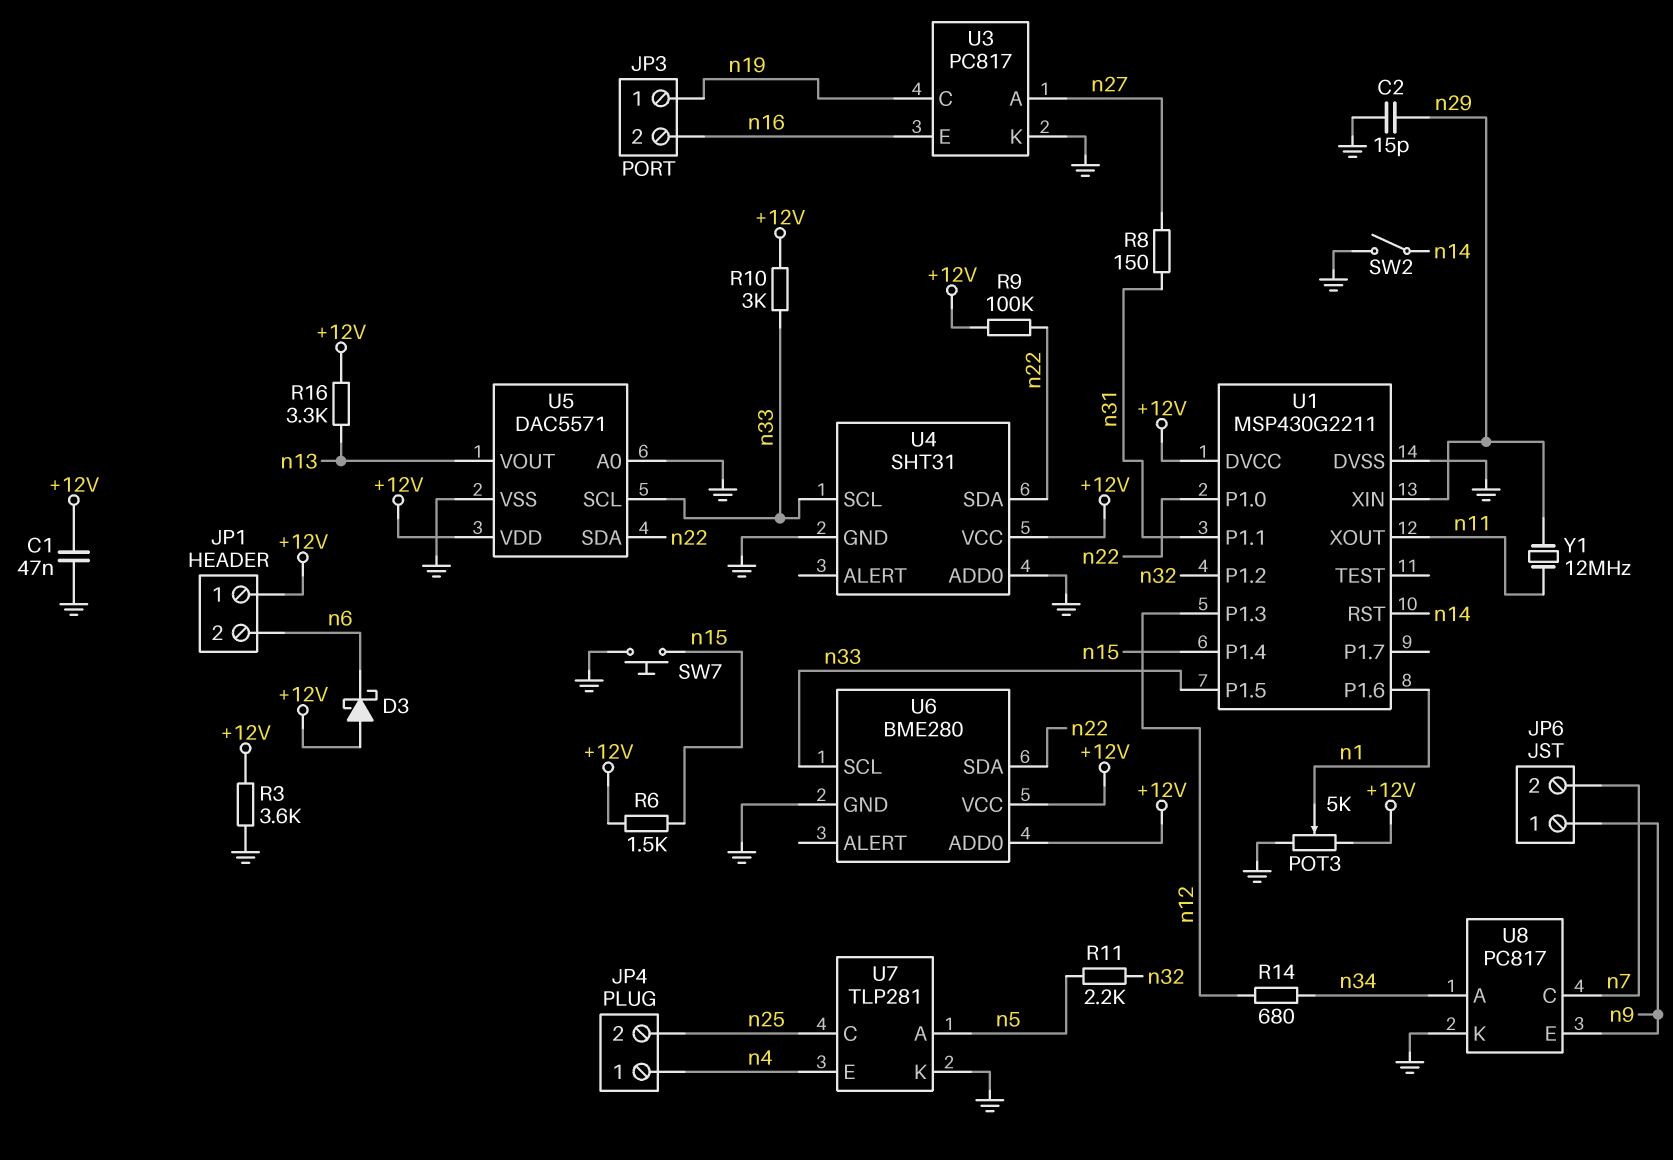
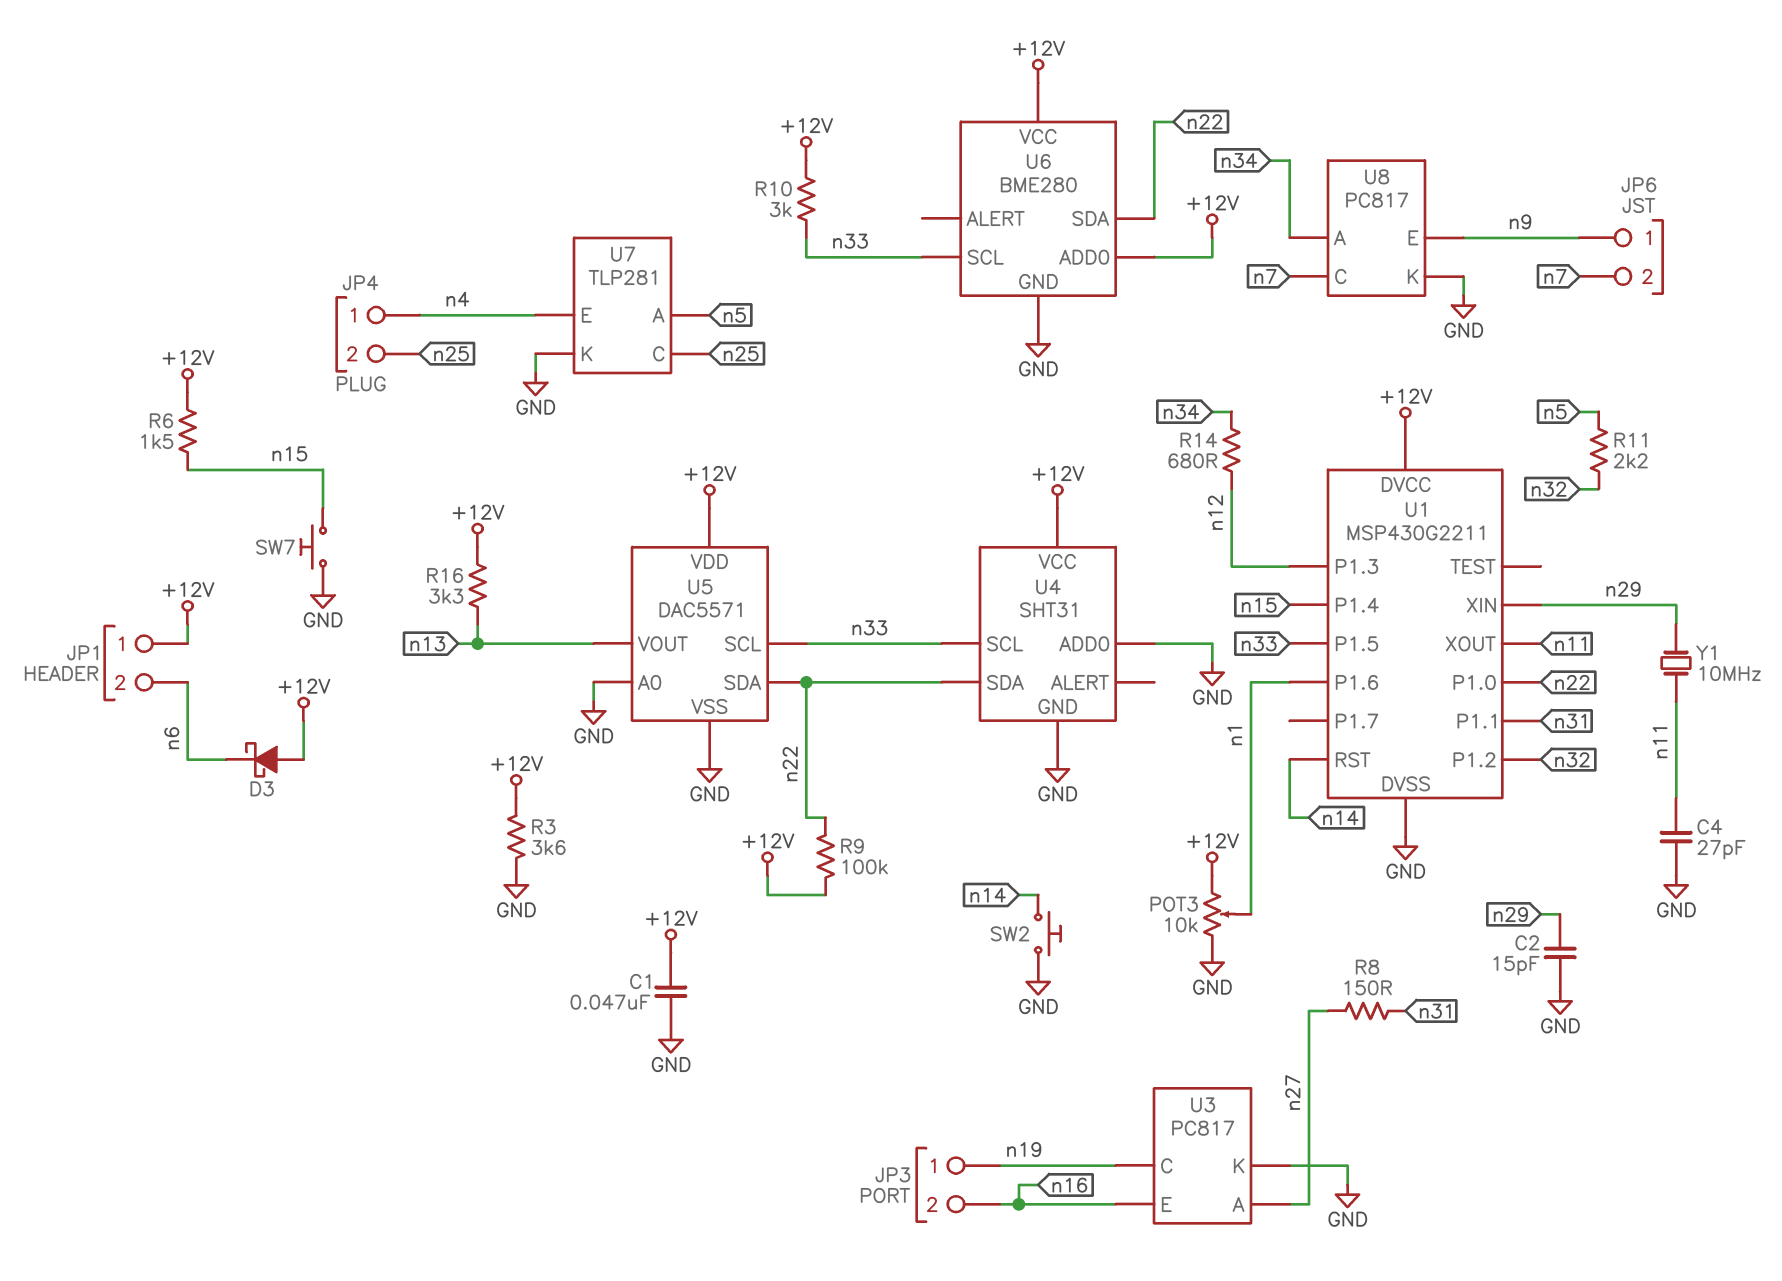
C4: none -> 27pF (GND, n11)
POT3: 5k (+12V, GND, wiper n1) -> 10k (+12V, GND, wiper n1)
SW2: switch (GND, n14) -> button (GND, n14)
Y1: 12MHz (n11, n29) -> 10MHz (n11, n29)

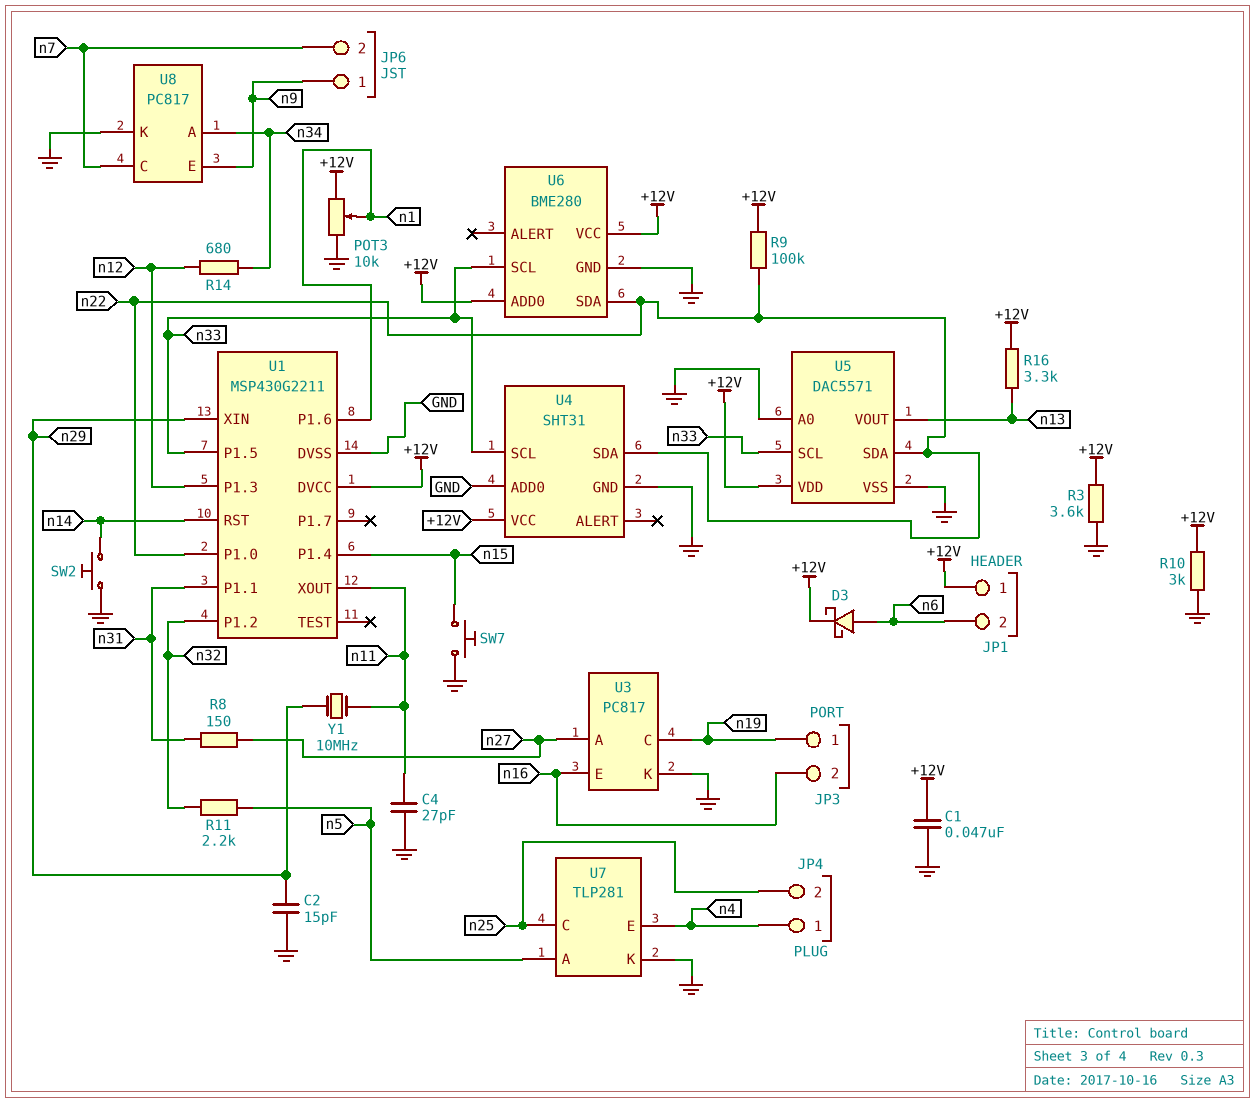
D3: schottky (A +12V, K n6) -> schottky (A n6, K +12V)
R6: 1.5k (+12V, n15) -> none
R10: 3k (+12V, n33) -> 3k (+12V, GND)

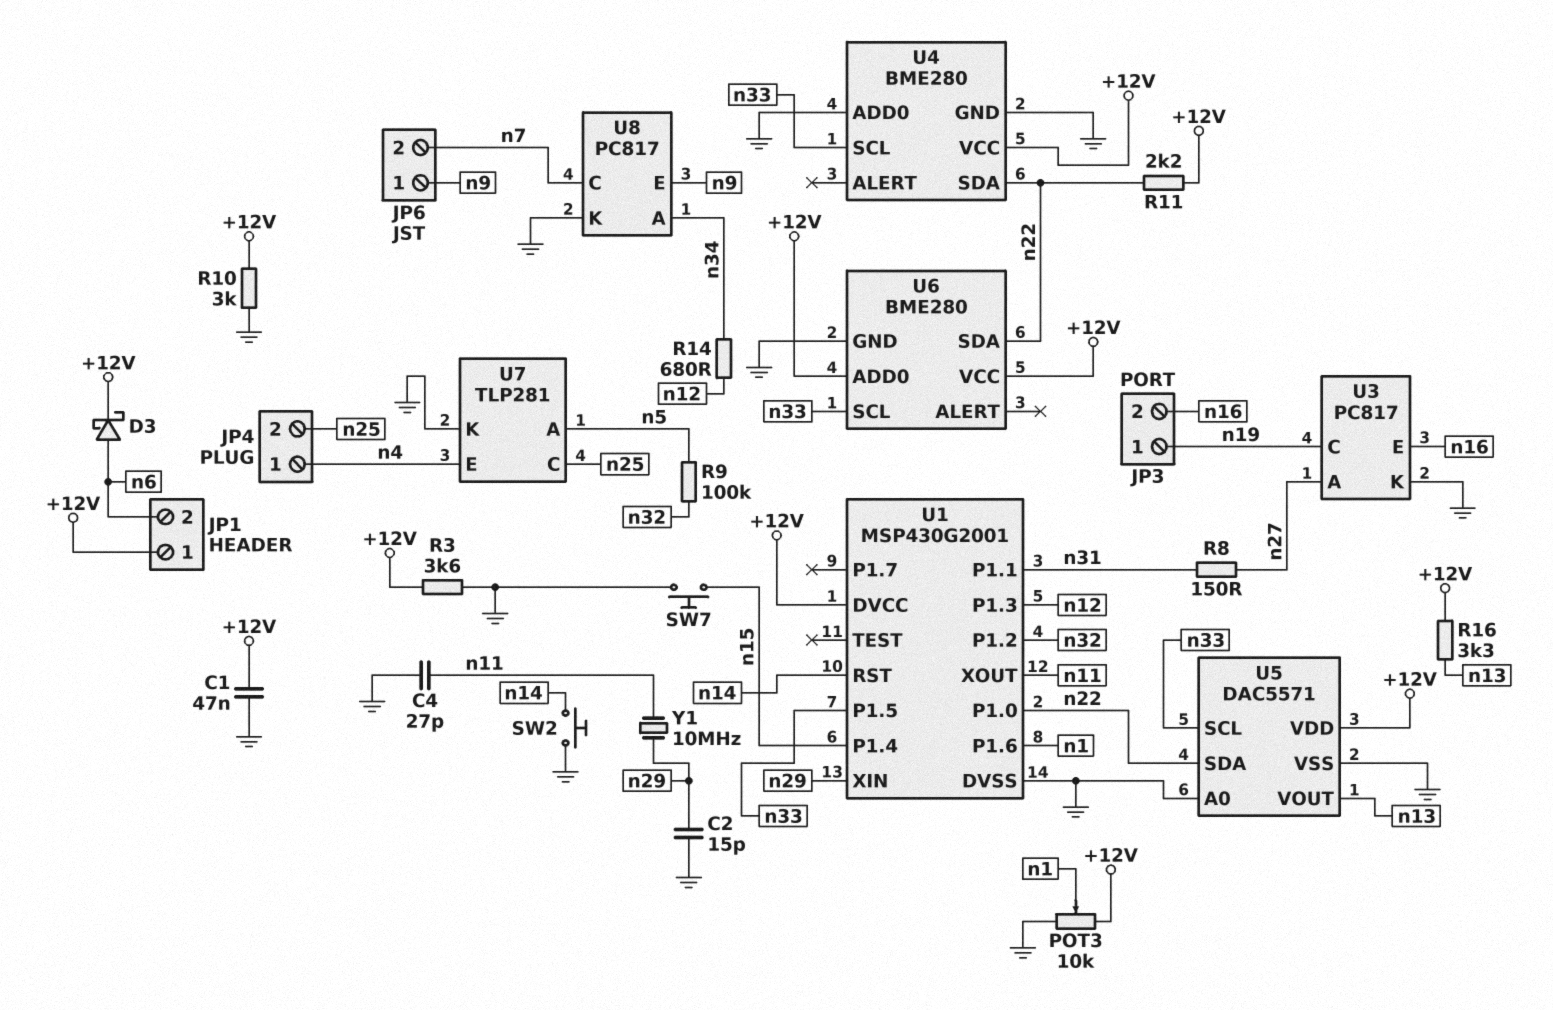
R9: 100k (+12V, n22) -> 100k (n5, n32)
R11: 2.2k (n5, n32) -> 2.2k (+12V, n22)
U1: MSP430G2211 -> MSP430G2001
U4: SHT31 -> BME280

